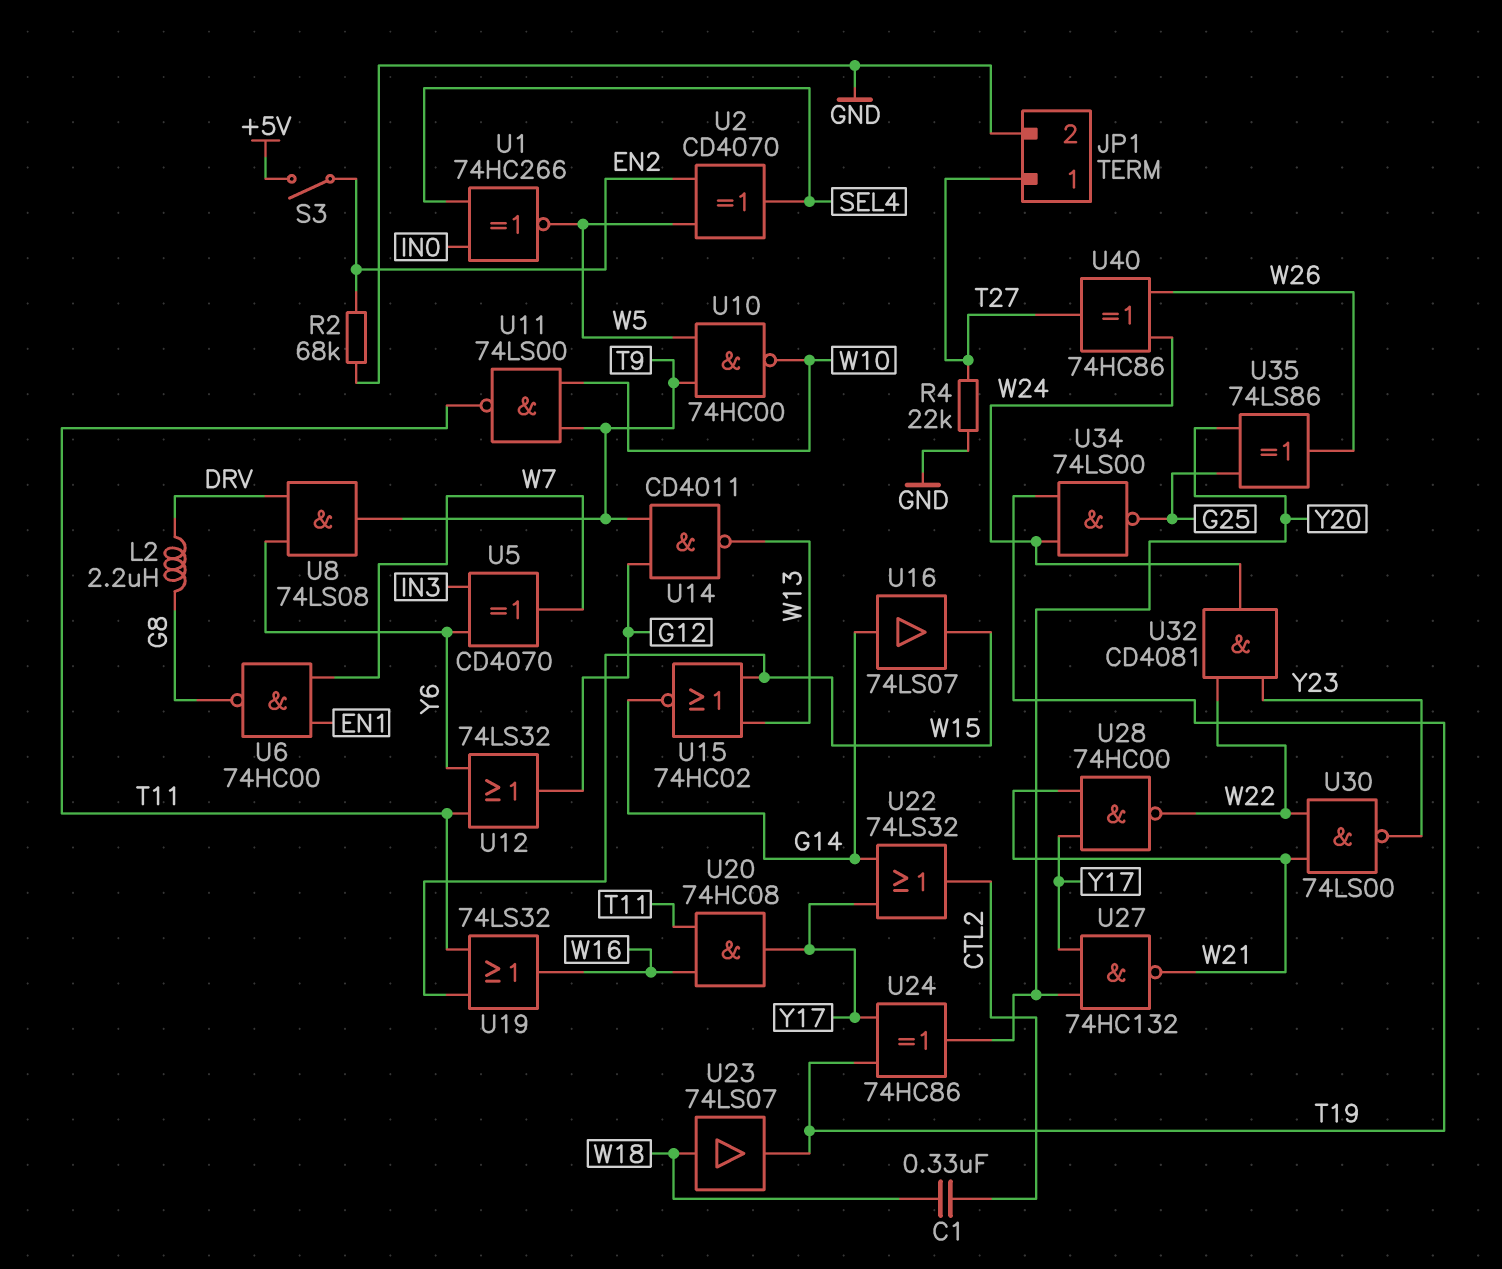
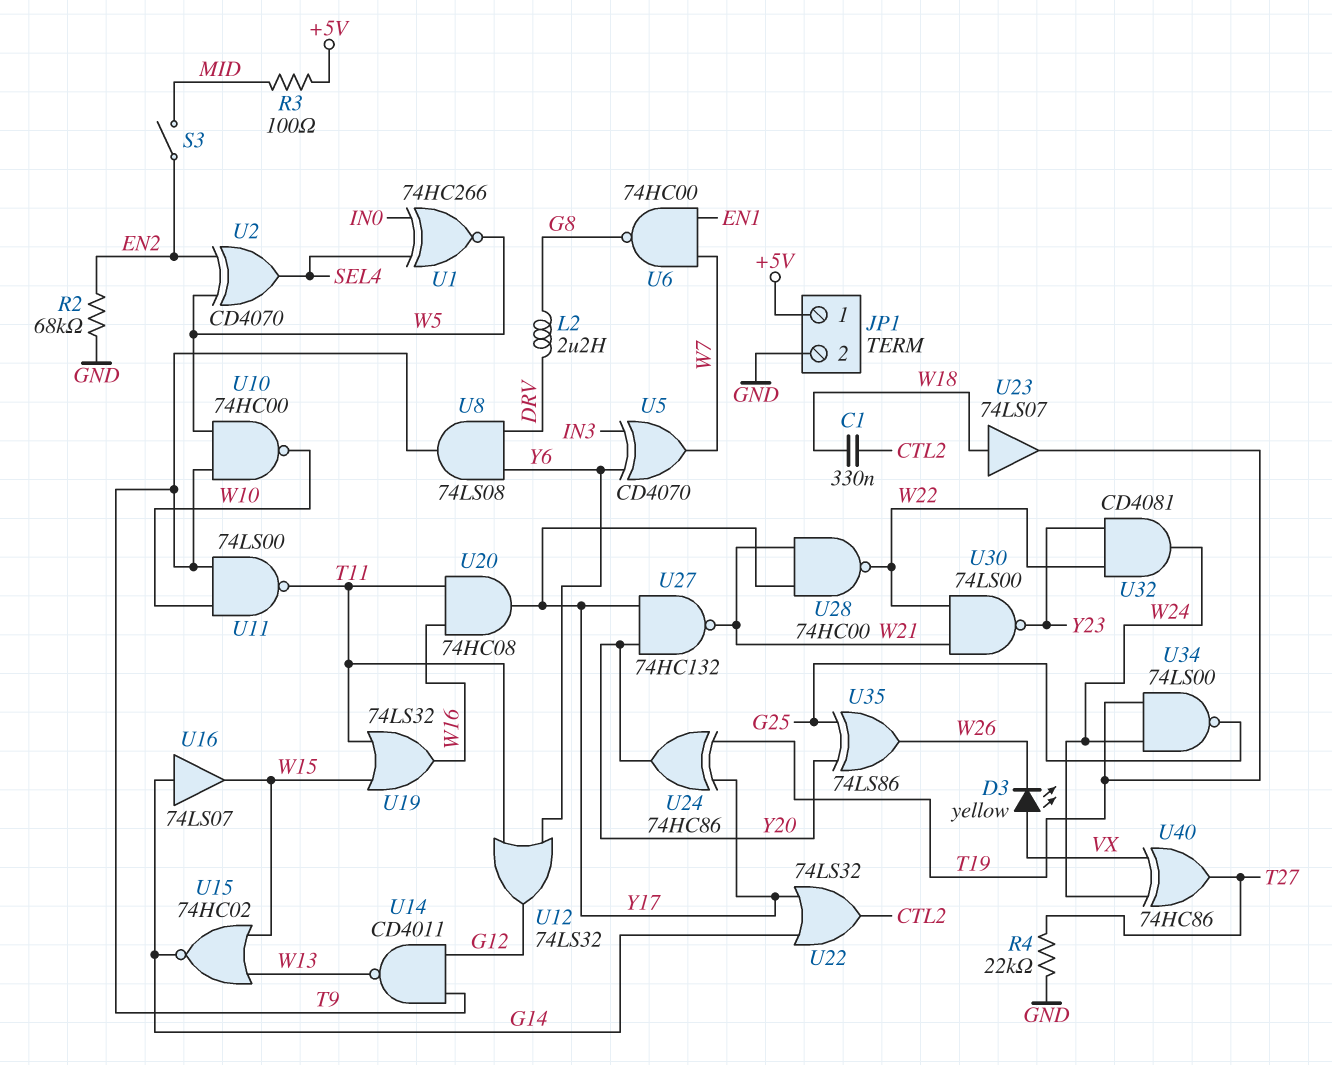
D3: none -> LED yellow (A VX, K W26)
JP1 pin 1: T27 -> +5V
R3: none -> 100 (+5V, MID)
S3: switch (+5V, EN2) -> switch (EN2, MID)
U40: XOR 74HC86 (in W24, in W26, out T27) -> XOR 74HC86 (in VX, in W24, out T27)

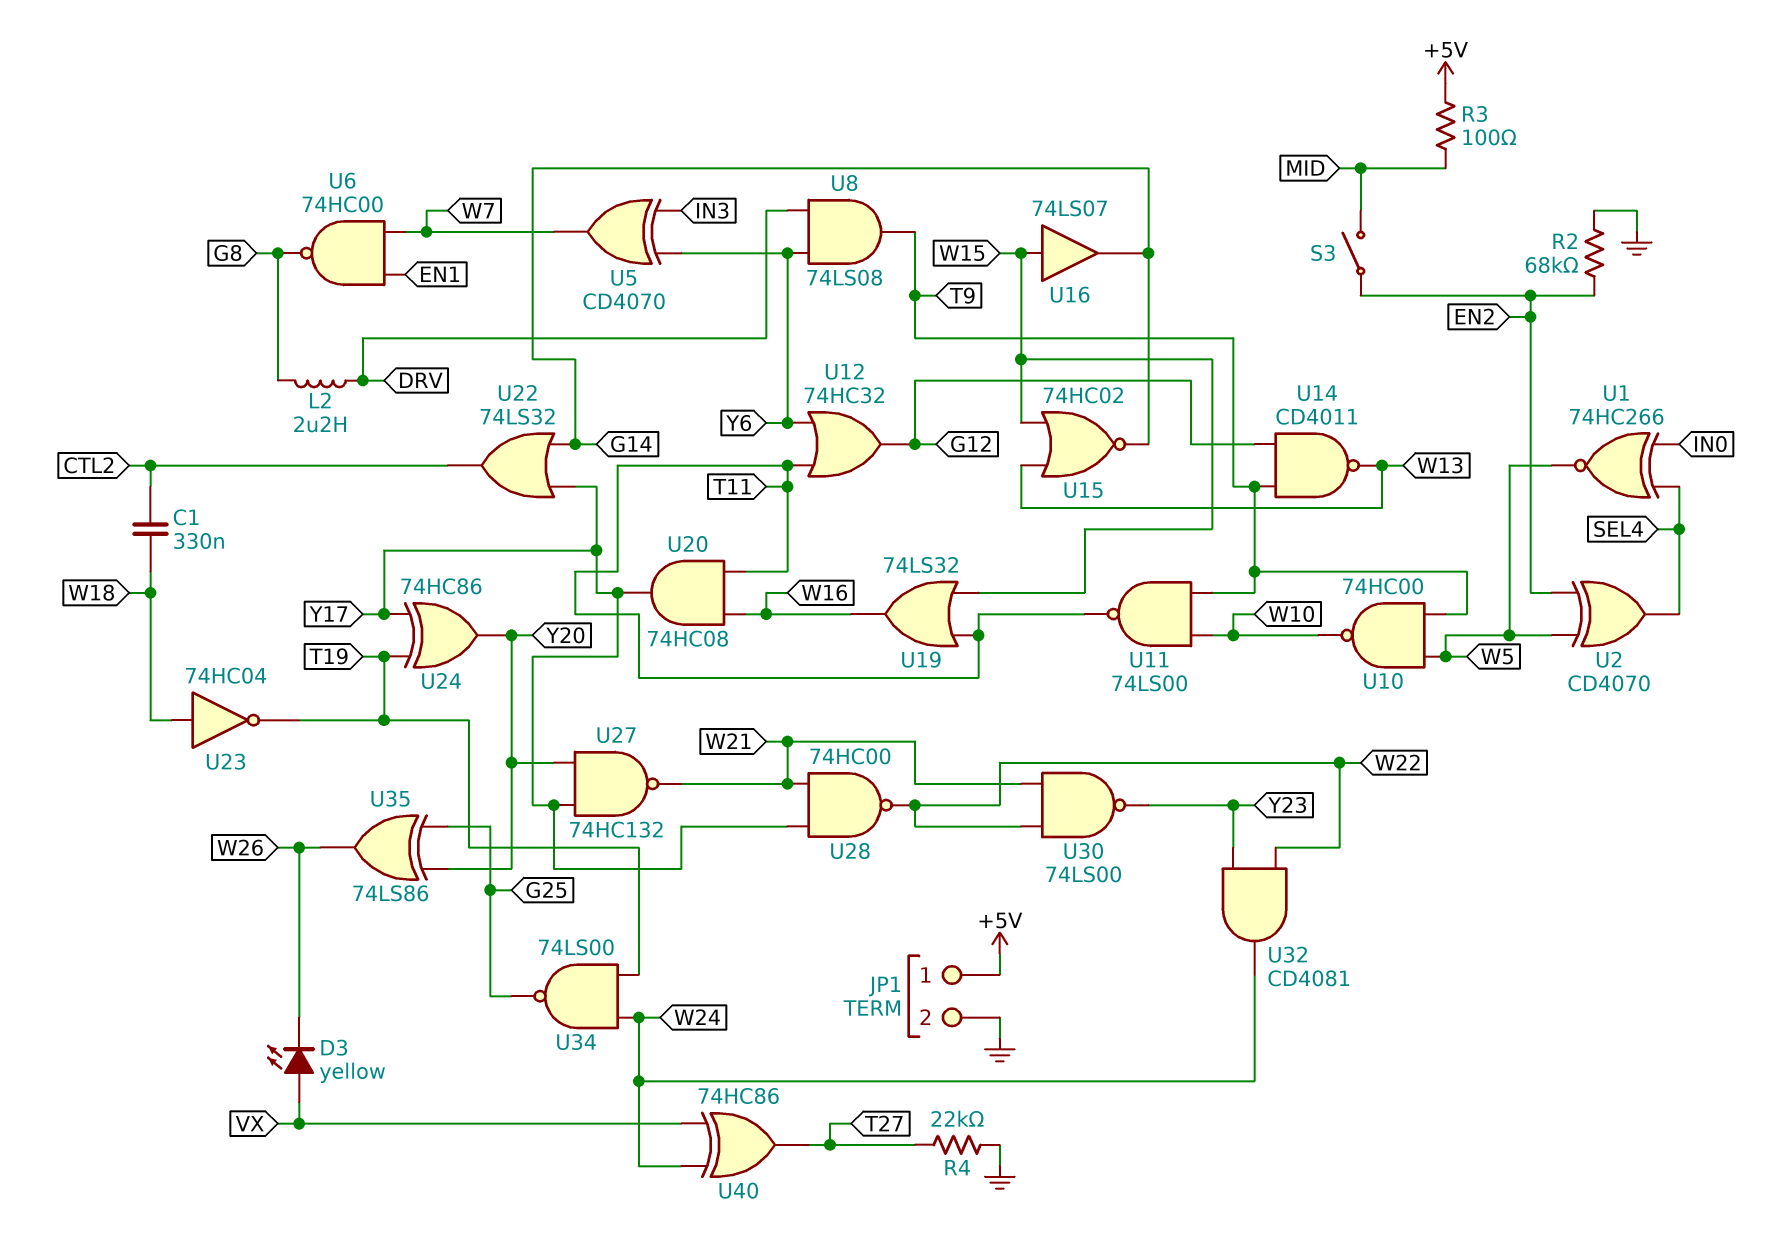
U12: OR 74LS32 (in T11, in Y6, out G12) -> OR 74HC32 (in T11, in Y6, out G12)
U16: buffer 74LS07 (in G14, out W15) -> buffer 74LS07 (in W15, out G14)
U23: buffer 74LS07 (in W18, out T19) -> NOT 74HC04 (in W18, out T19)

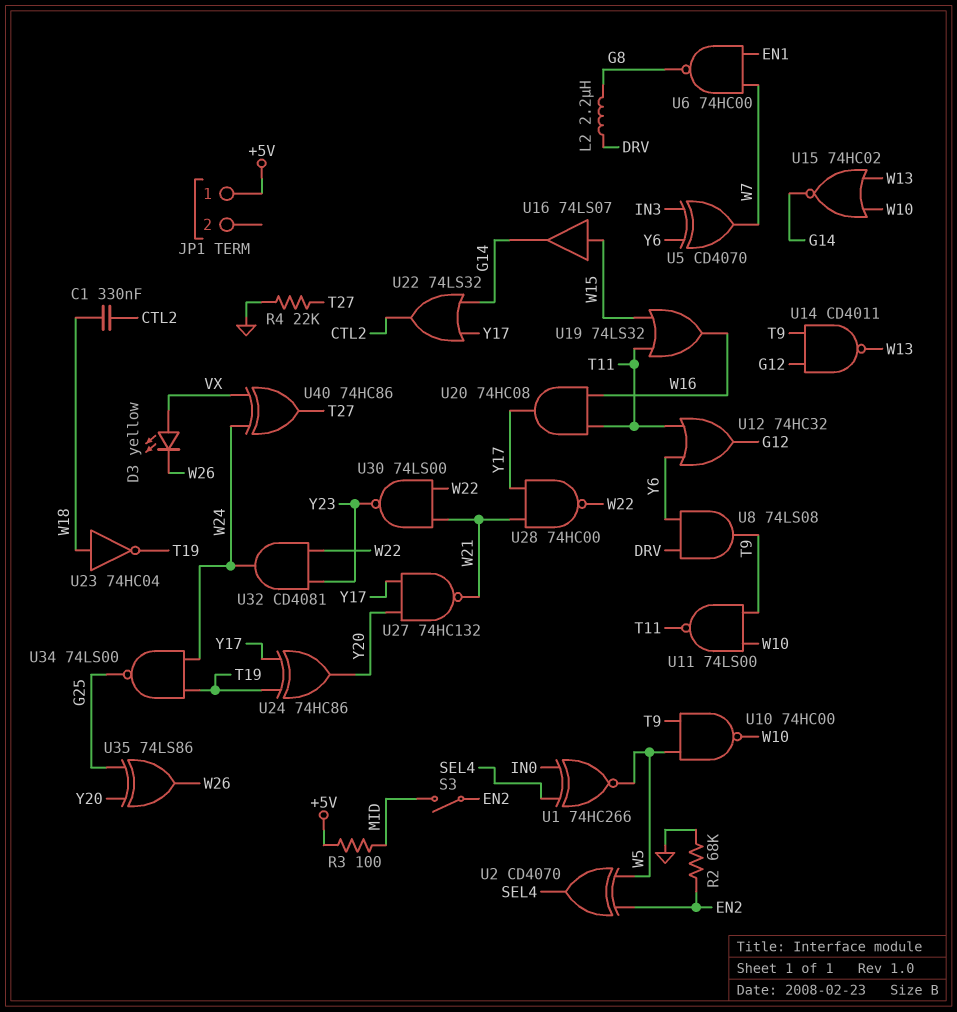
JP1 pin 2: GND -> none
U15: NOR 74HC02 (in W13, in W15, out G14) -> NOR 74HC02 (in W10, in W13, out G14)

